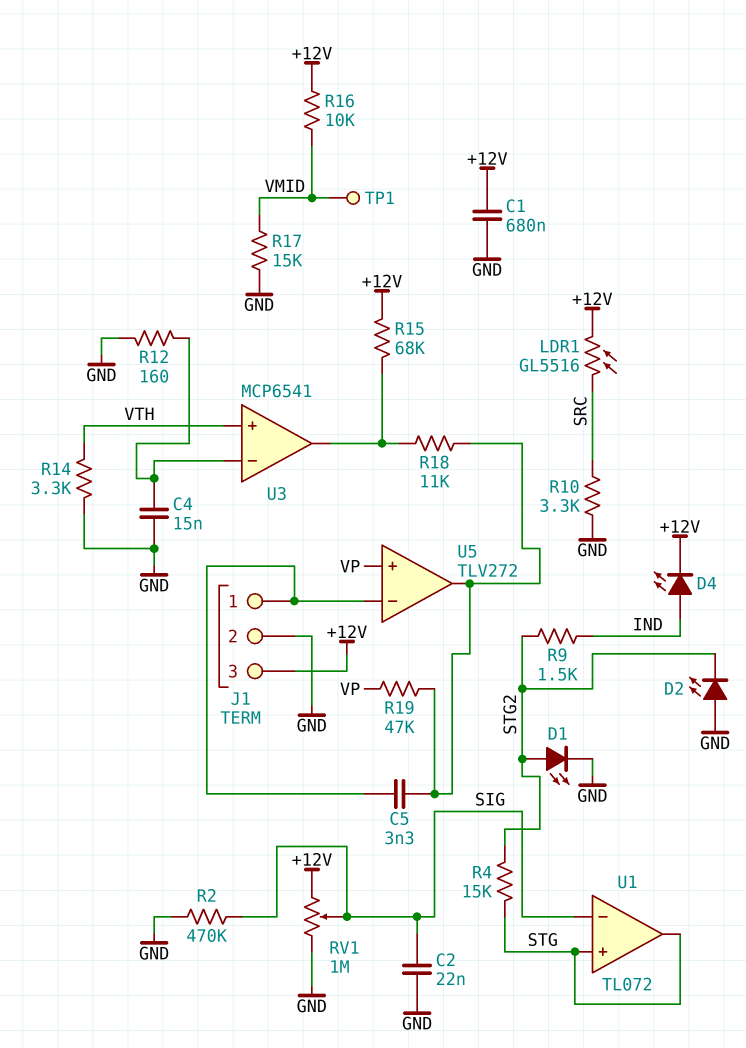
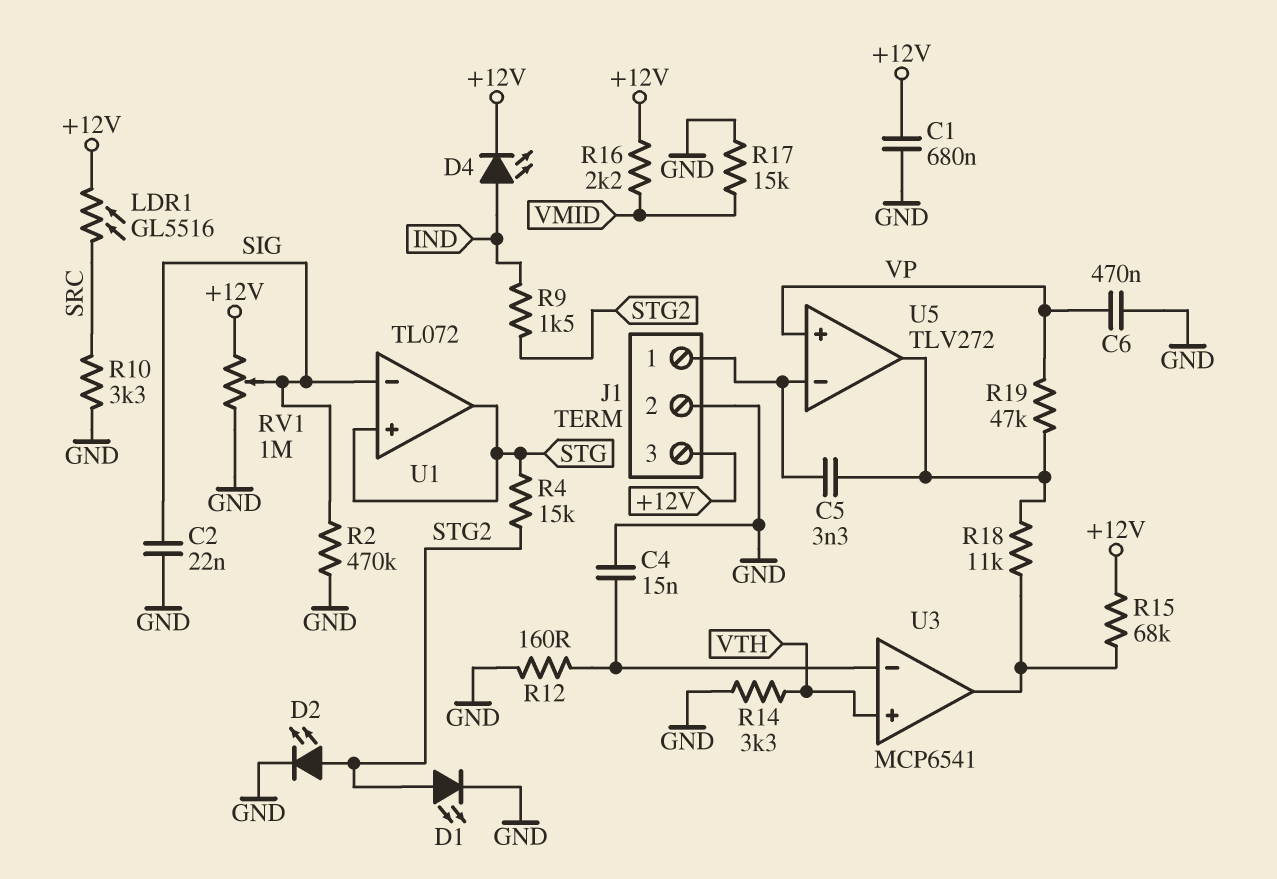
C6: none -> 470nF (GND, VP)
D2: LED (A GND, K STG2) -> LED (A STG2, K GND)
R16: 10k (+12V, VMID) -> 2.2k (+12V, VMID)
TP1: test point (VMID) -> none

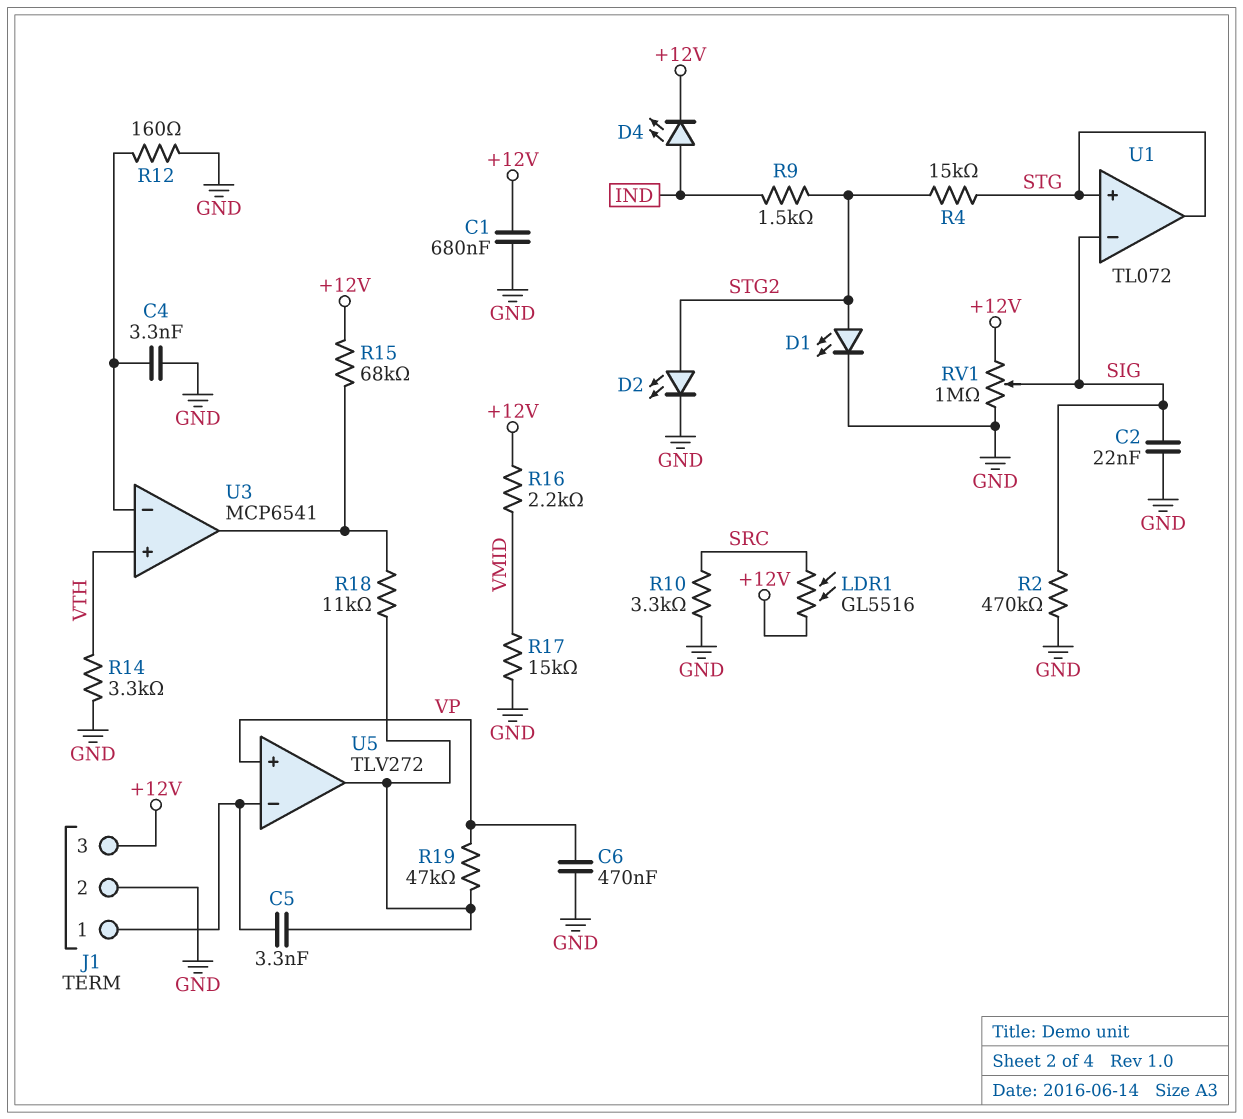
C4: 15nF (GND, U3/in-) -> 3.3nF (GND, U3/in-)

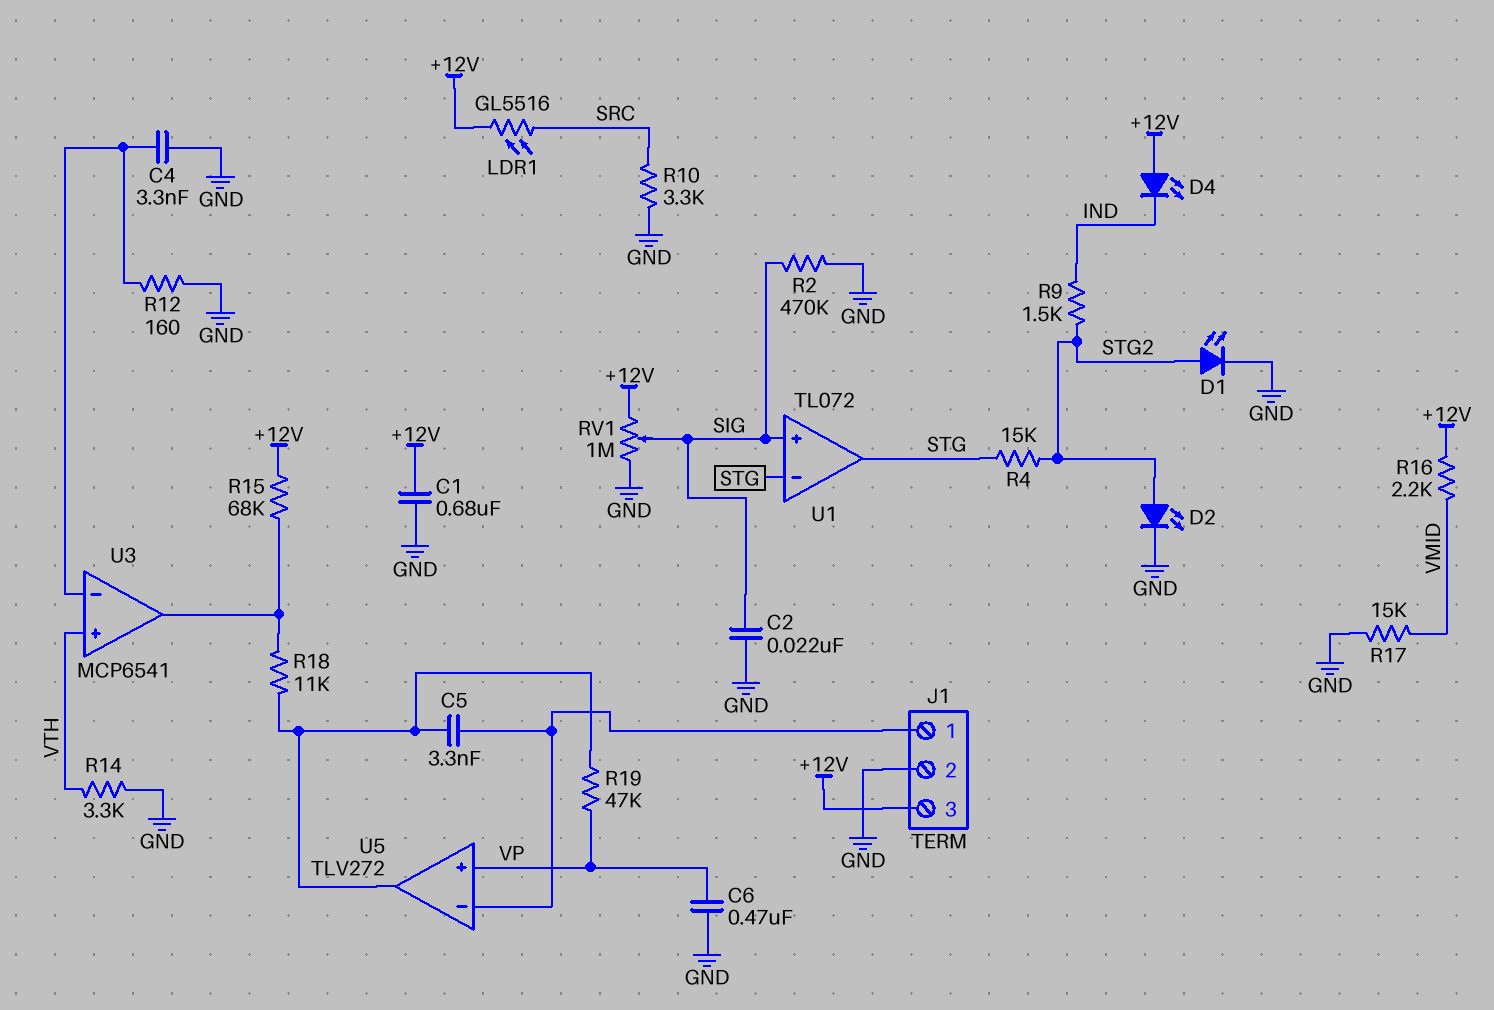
D4: LED (A IND, K +12V) -> LED (A +12V, K IND)
U1 pin in+: STG -> SIG
U1 pin in-: SIG -> STG

